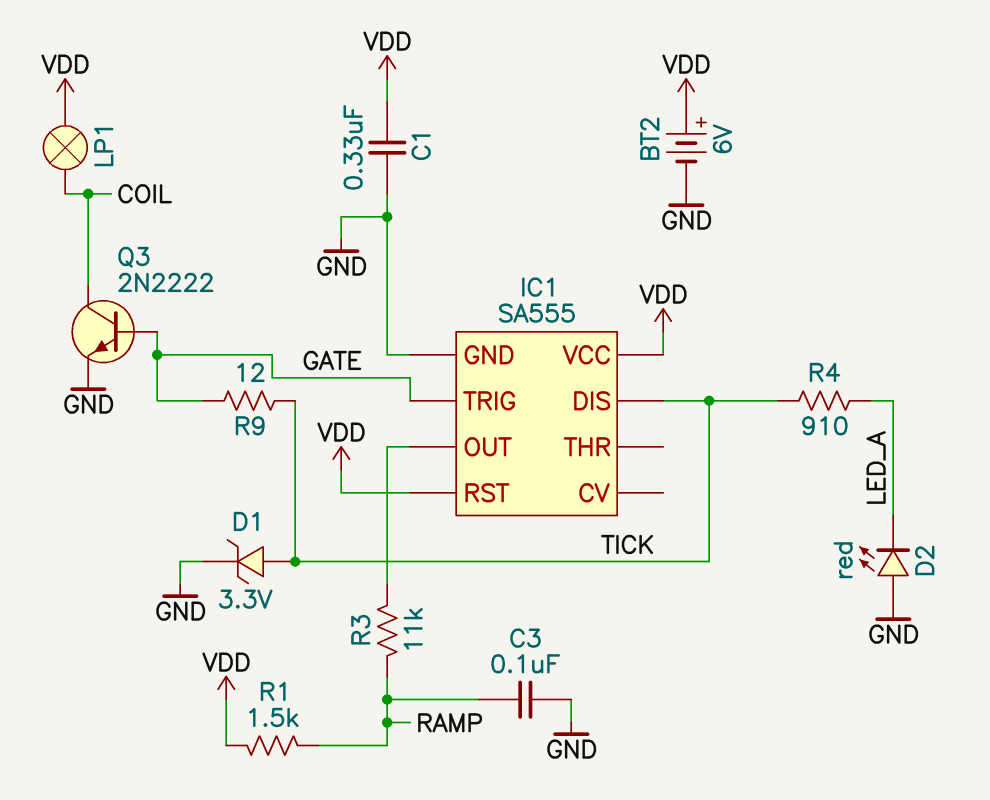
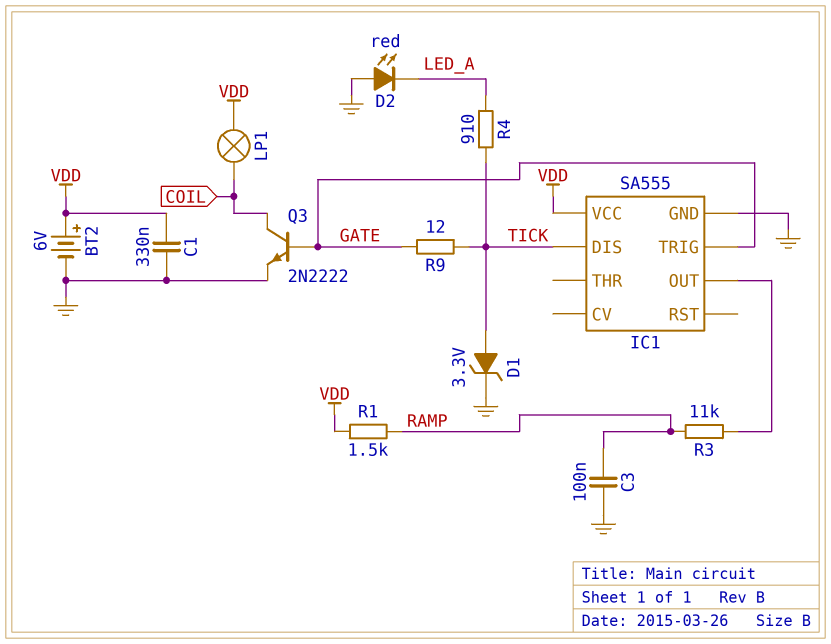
IC1 pin RST: VDD -> none

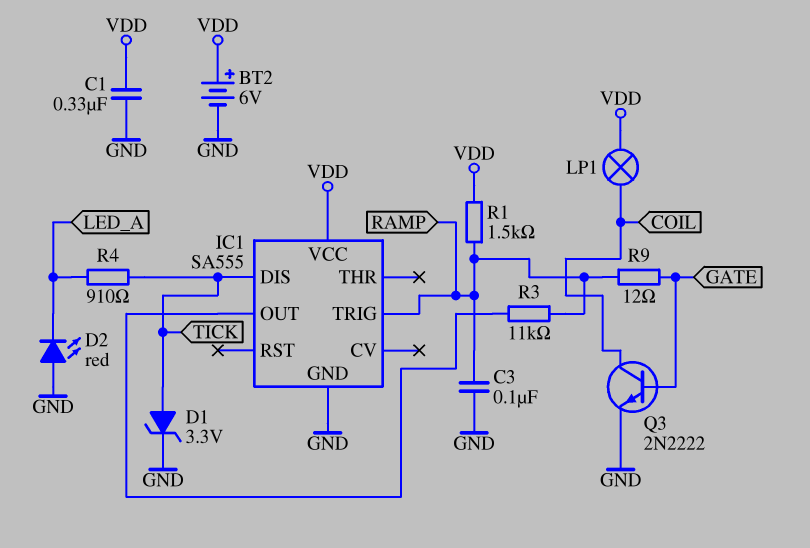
IC1 pin TRIG: GATE -> RAMP
R9: 12 (GATE, TICK) -> 12 (GATE, RAMP)

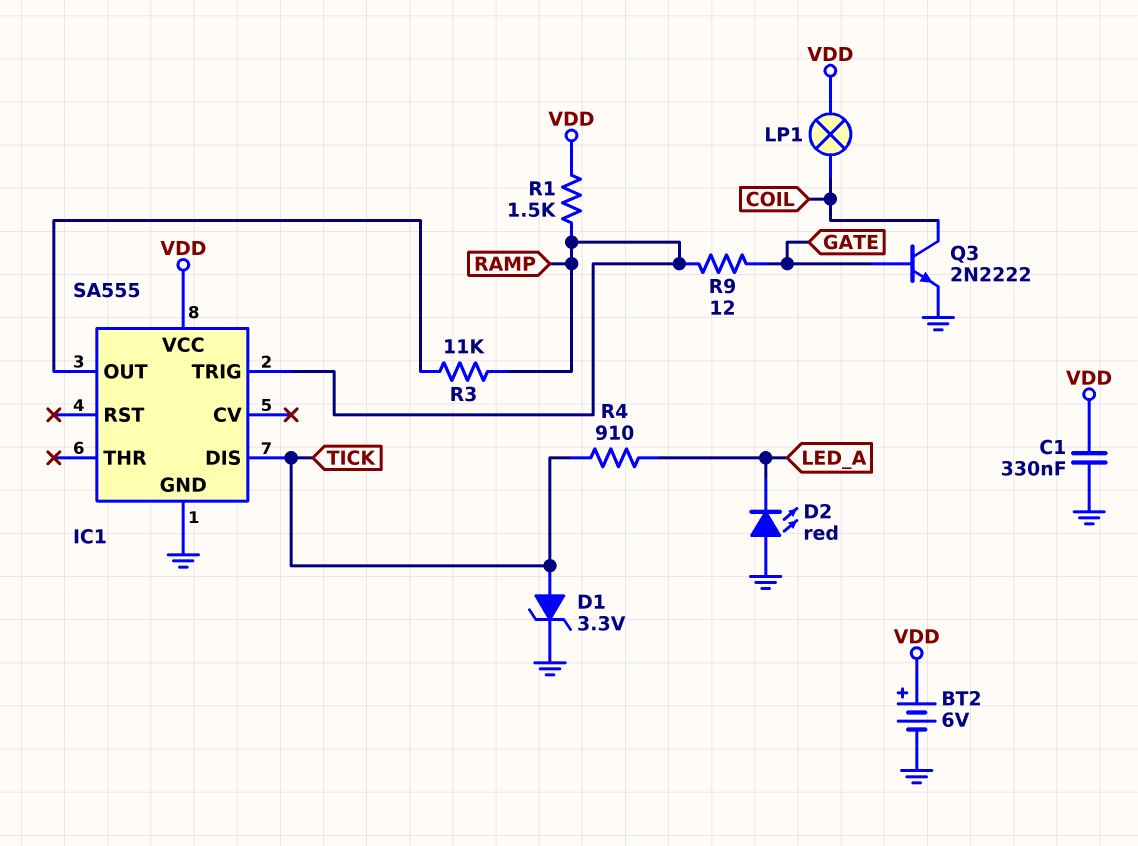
C3: 100nF (GND, RAMP) -> none

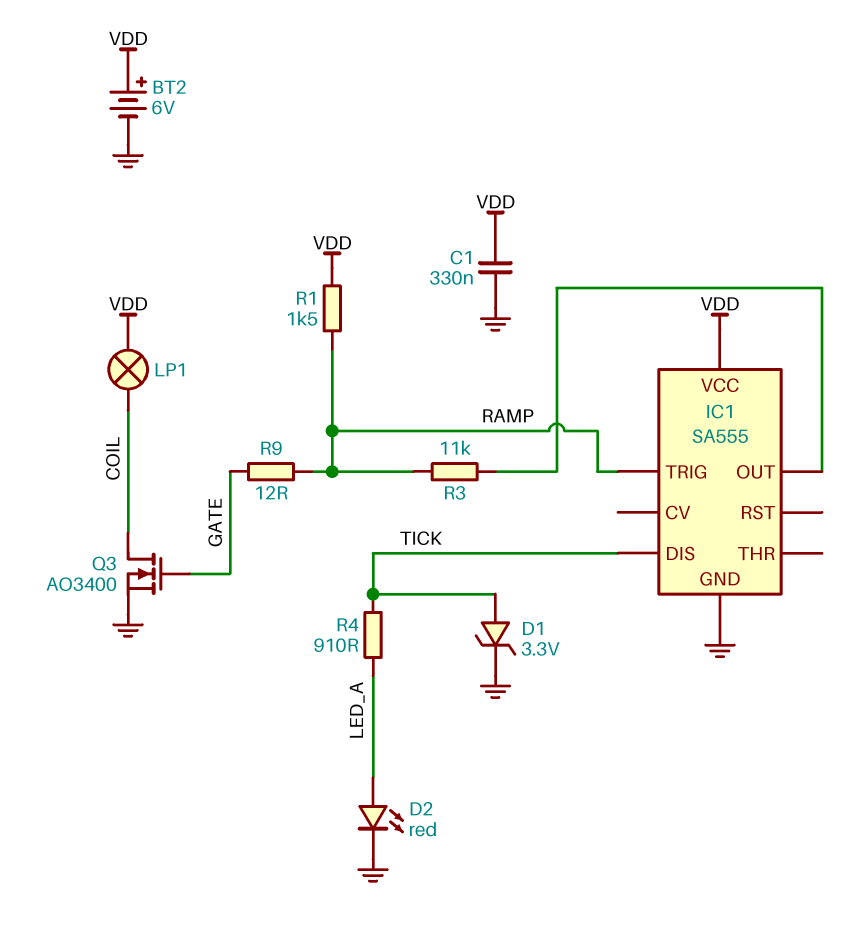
D2: LED red (A GND, K LED_A) -> LED red (A LED_A, K GND)
Q3: NPN 2N2222 (B GATE, C COIL, E GND) -> NMOS AO3400 (G GATE, D COIL, S GND)

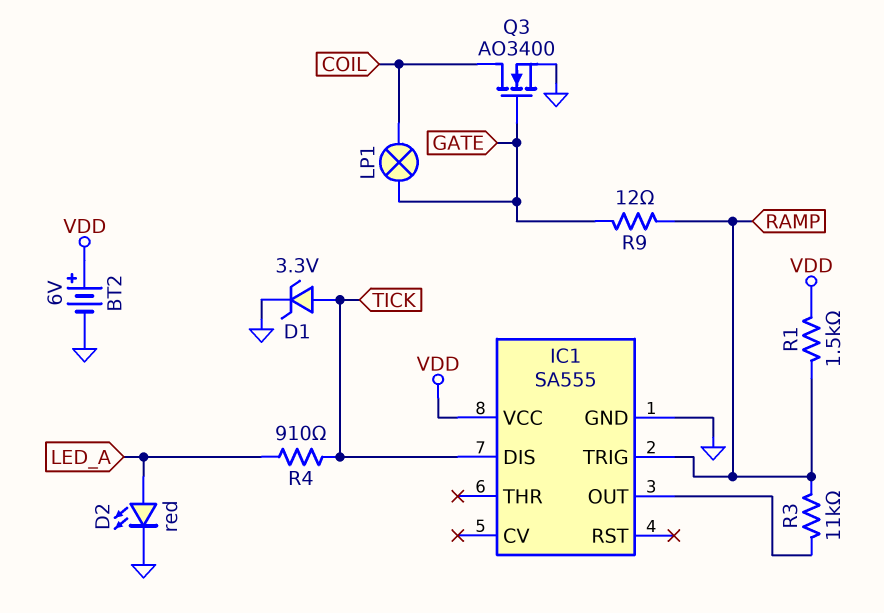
C1: 330nF (GND, VDD) -> none
LP1: lamp (COIL, VDD) -> lamp (COIL, GATE)

